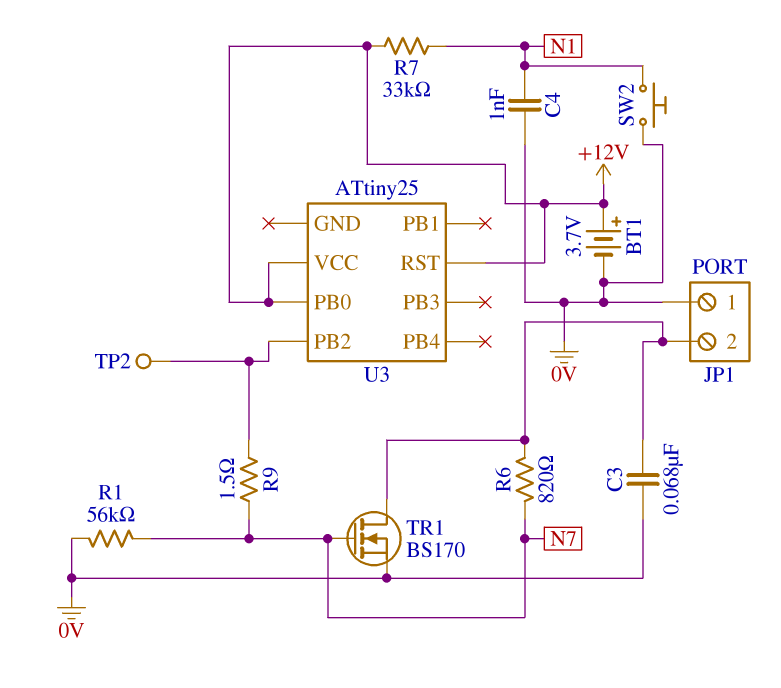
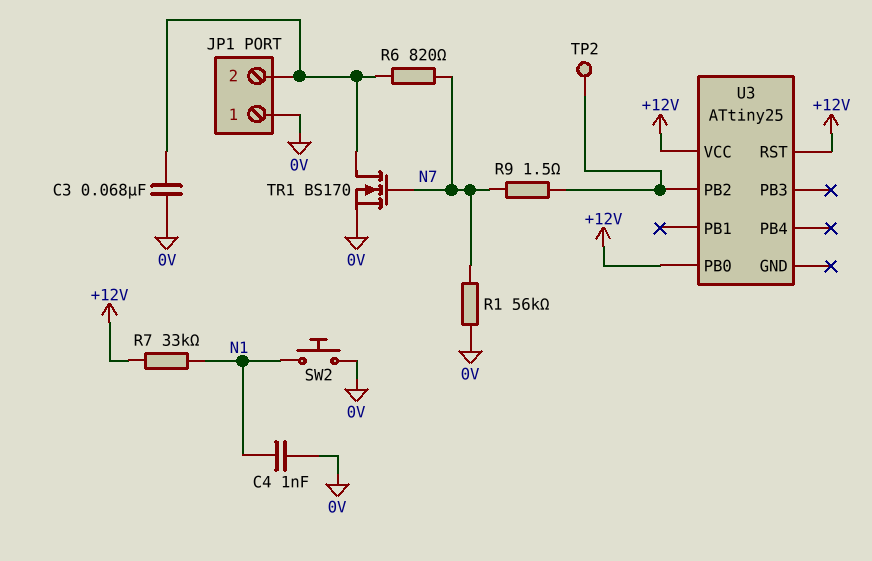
BT1: 3.7V (plus +12V, minus 0V) -> none

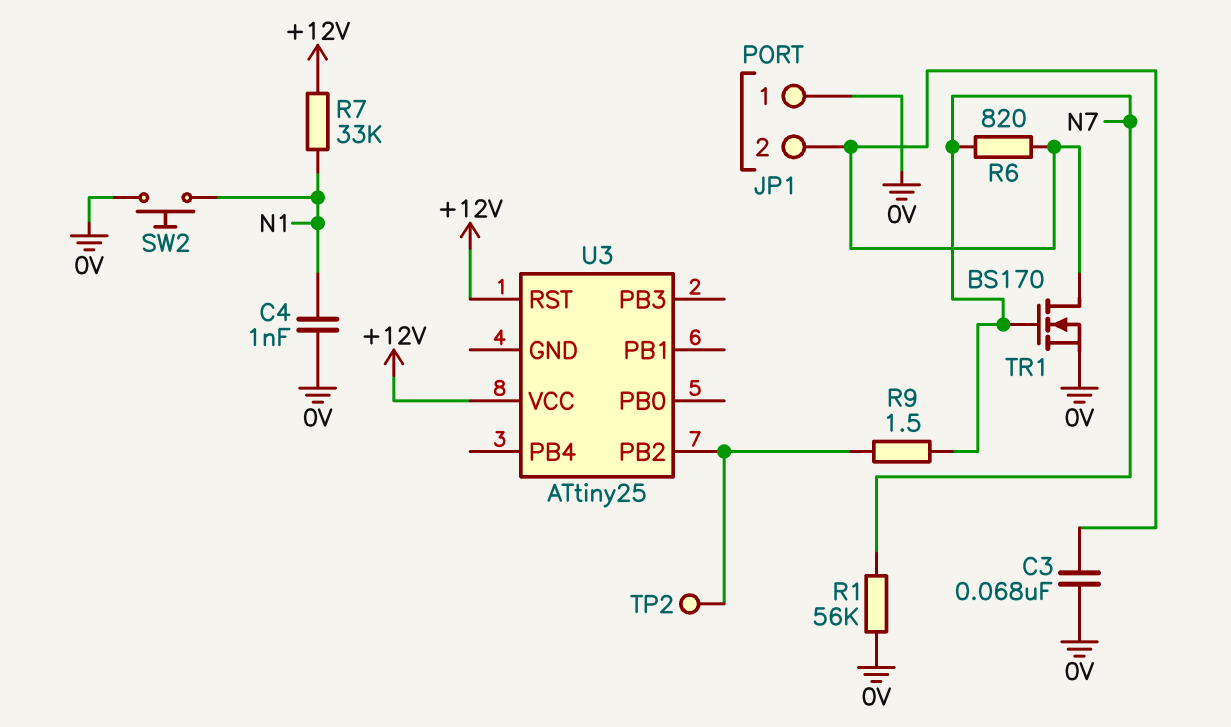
U3 pin PB0: +12V -> none

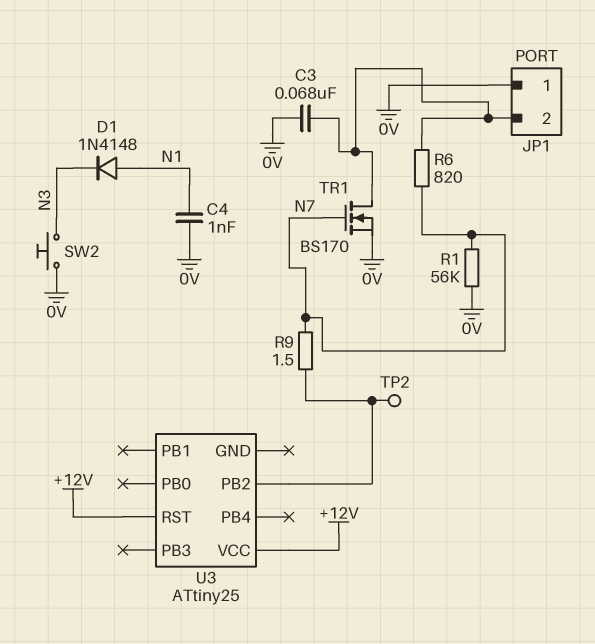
D1: none -> diode 1N4148 (A N1, K N3)
R7: 33k (+12V, N1) -> none
SW2: button (0V, N1) -> button (0V, N3)

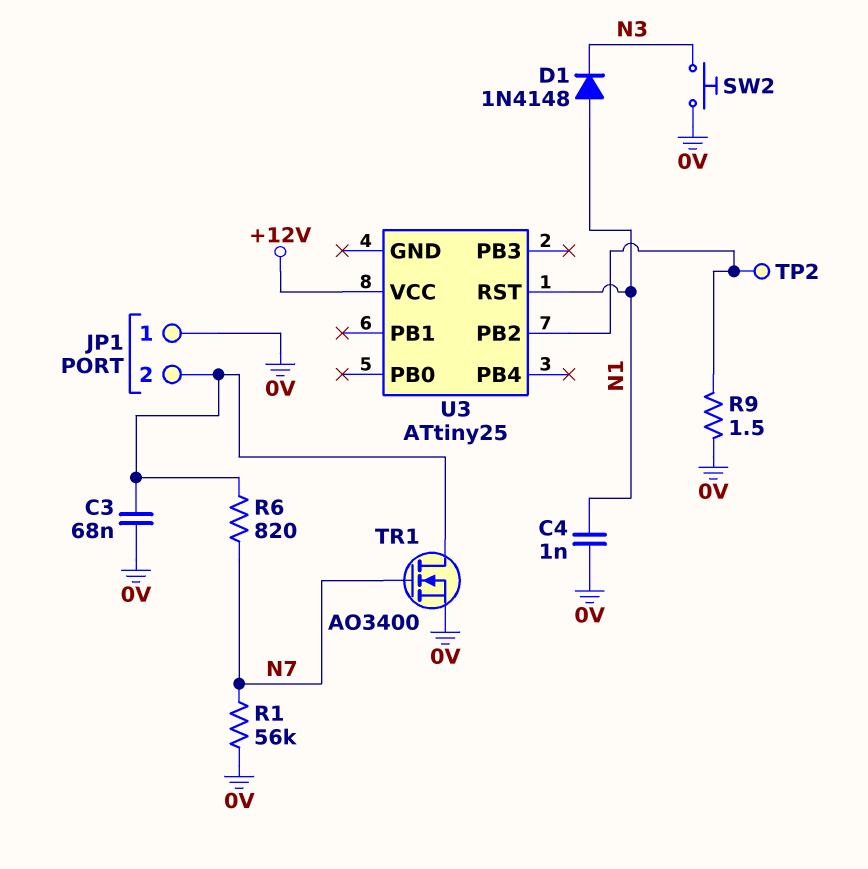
R9: 1.5 (N7, U3/PB2) -> 1.5 (0V, U3/PB2)
TR1: NMOS BS170 (G N7, D JP1/2, S 0V) -> NMOS AO3400 (G N7, D JP1/2, S 0V)
U3 pin RST: +12V -> N1

